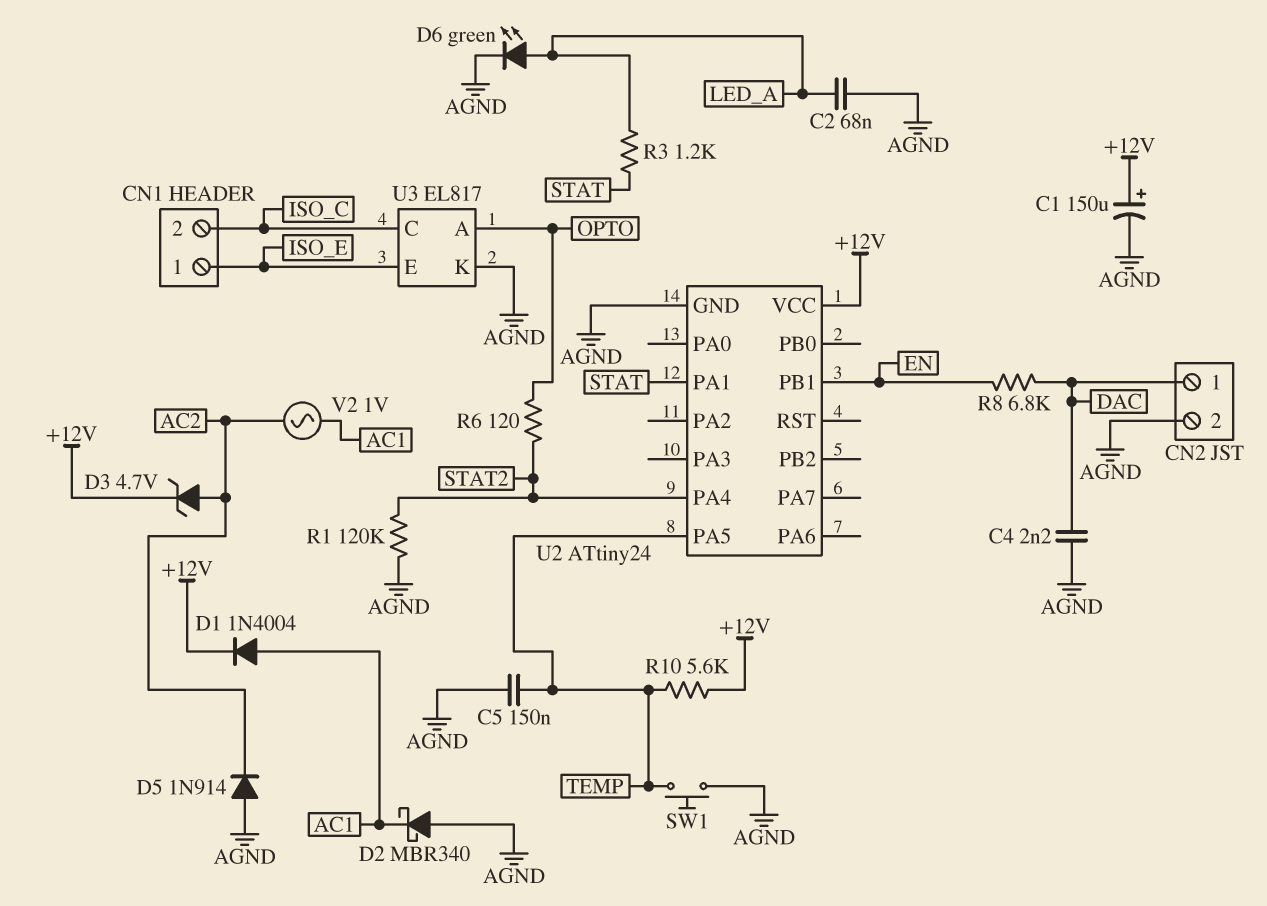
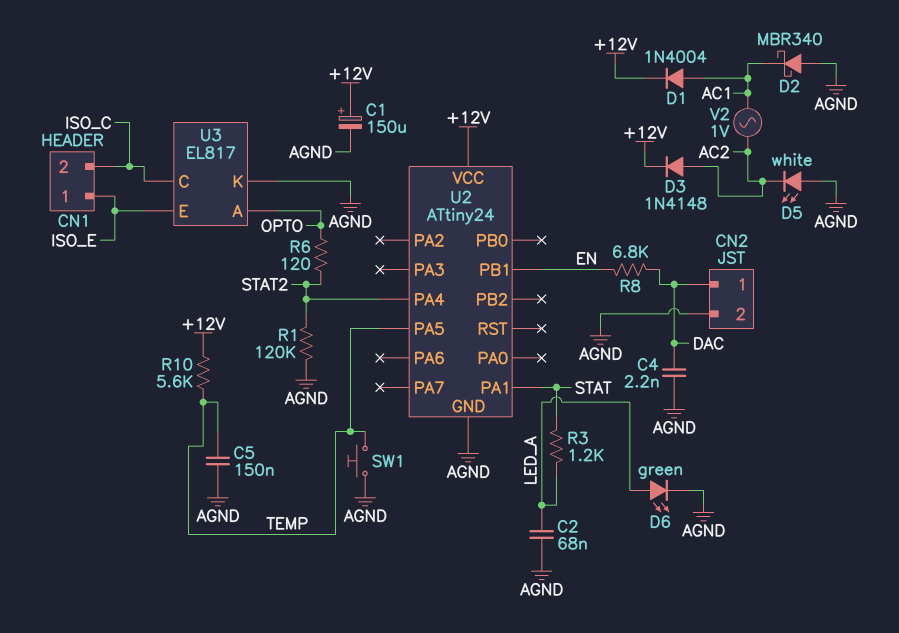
D3: zener 4.7V (A AC2, K +12V) -> diode 1N4148 (A AC2, K +12V)
D5: diode 1N914 (A AGND, K AC2) -> LED white (A AGND, K AC2)

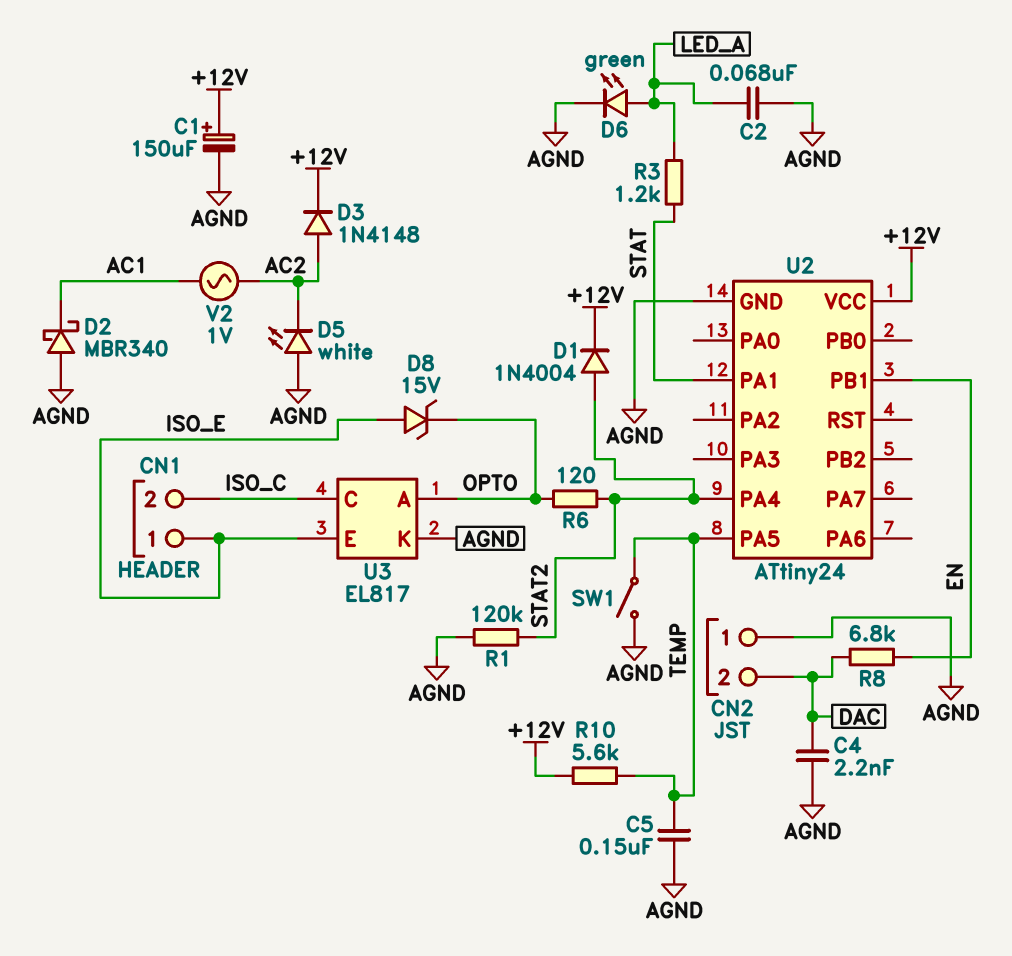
CN2 pin 1: DAC -> AGND
CN2 pin 2: AGND -> DAC
D1: diode 1N4004 (A AC1, K +12V) -> diode 1N4004 (A STAT2, K +12V)
D8: none -> zener 15V (A ISO_E, K OPTO)
SW1: button (AGND, TEMP) -> switch (AGND, TEMP)

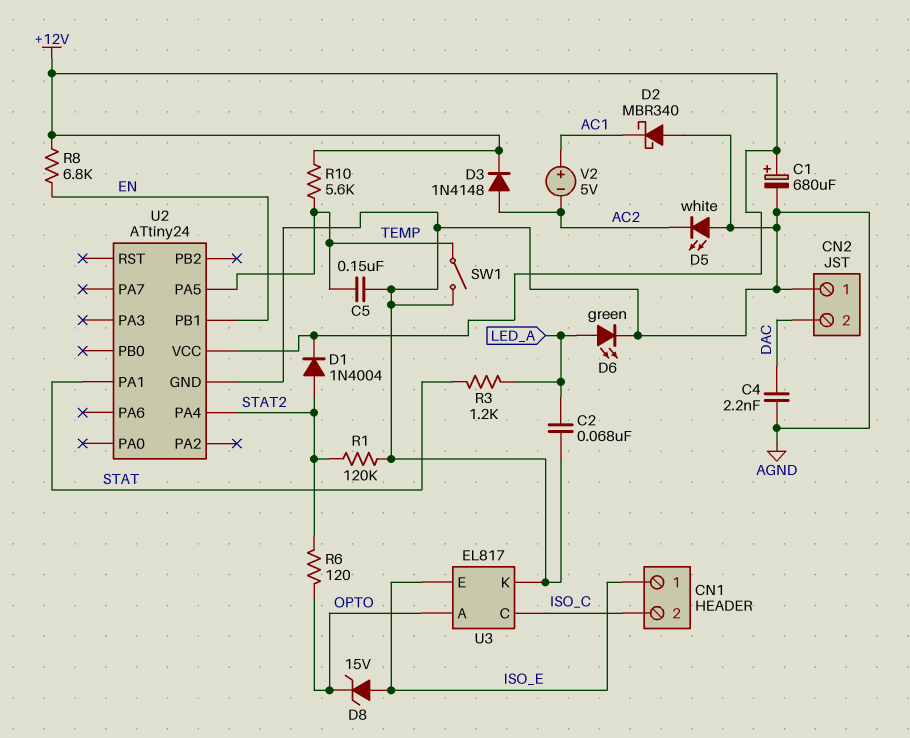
C1: 150uF (plus +12V, minus AGND) -> 680uF (plus +12V, minus AGND)
R8: 6.8k (DAC, EN) -> 6.8k (+12V, EN)
V2: AC 1V (AC1, AC2) -> 5V (plus AC1, minus AC2)

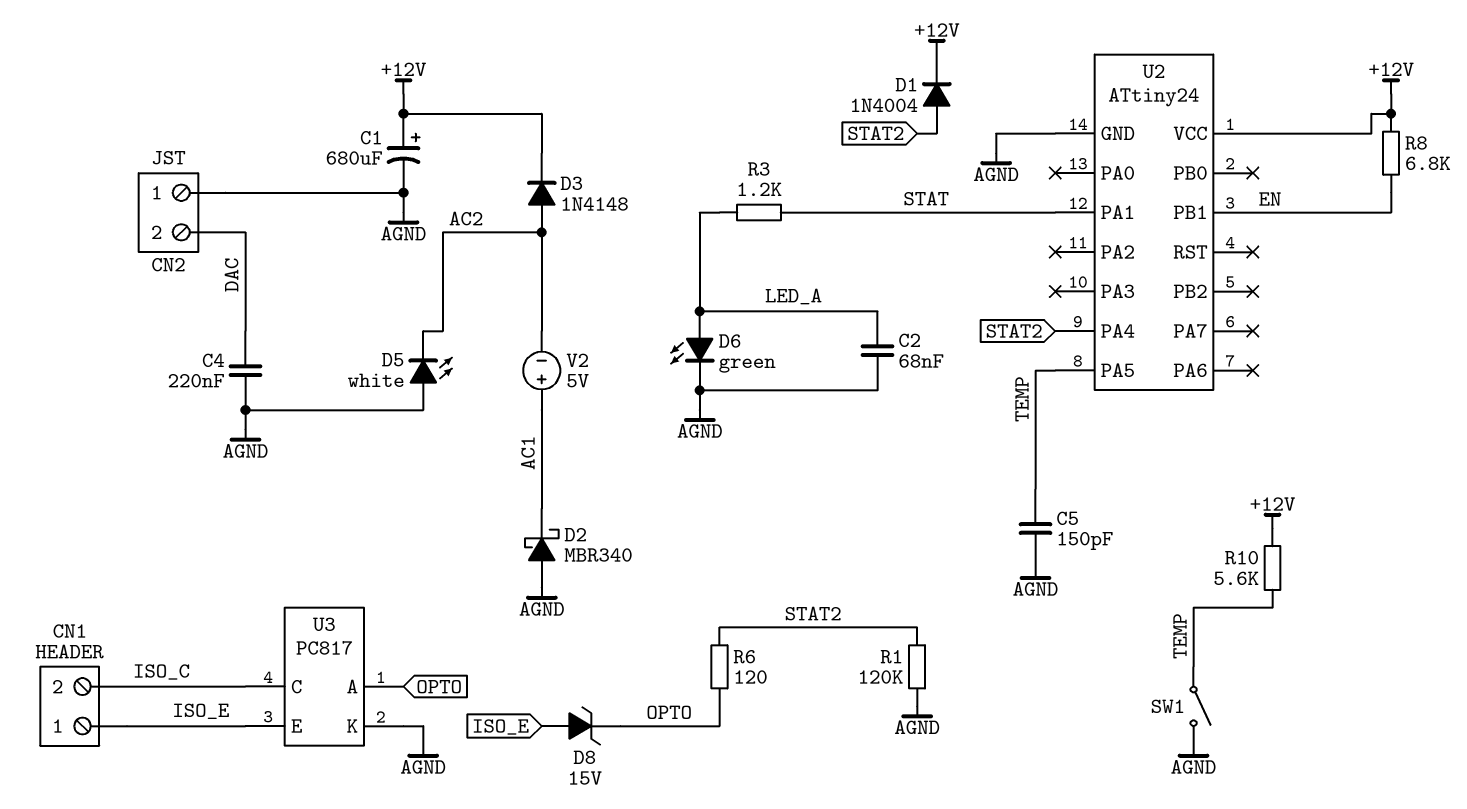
C4: 2.2nF (AGND, DAC) -> 220nF (AGND, DAC)
C5: 150nF (AGND, TEMP) -> 150pF (AGND, TEMP)
U3: EL817 -> PC817

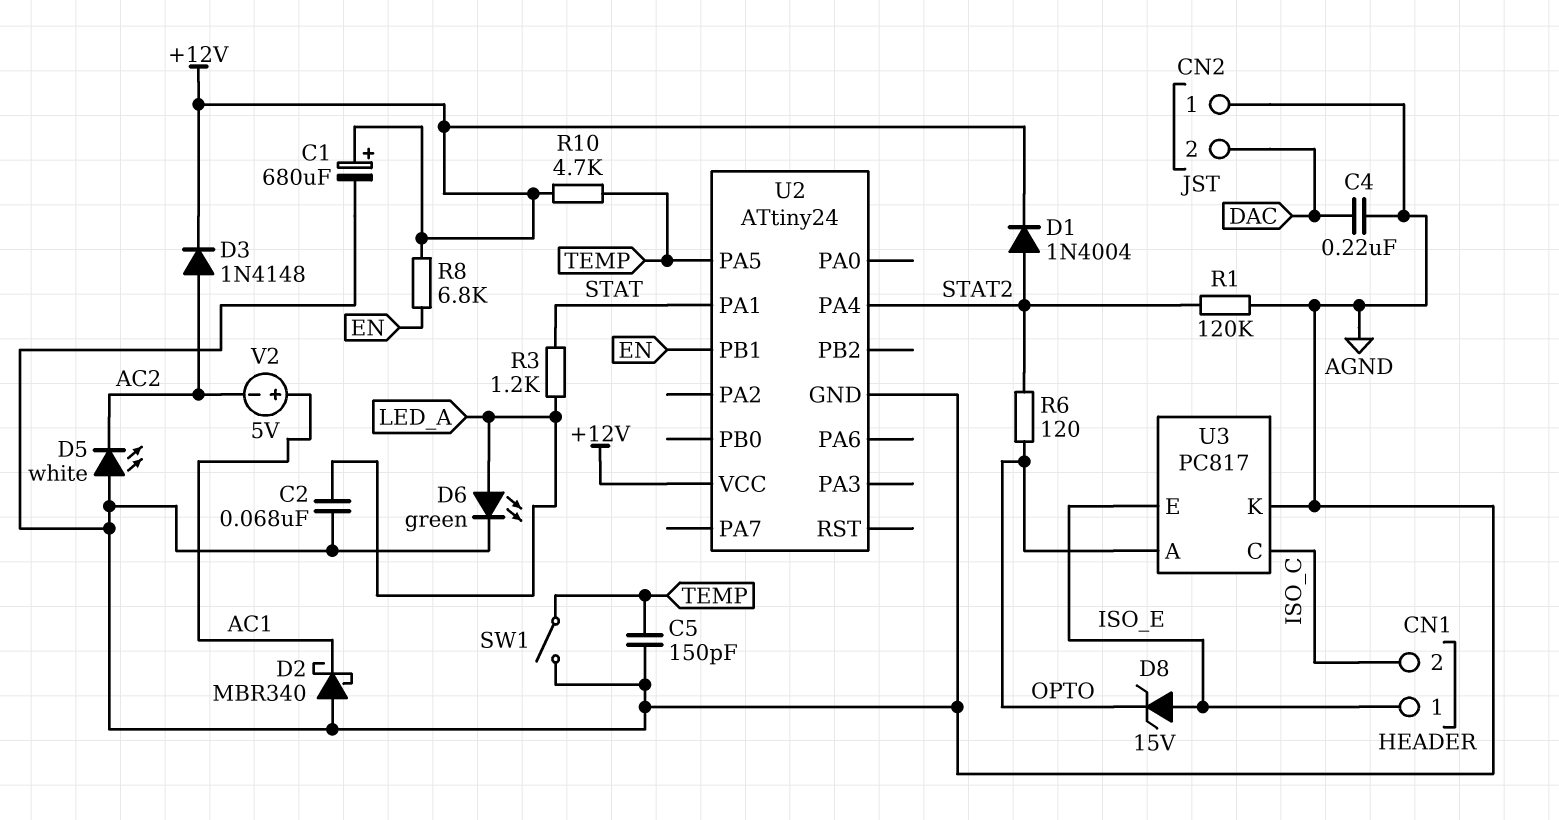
R10: 5.6k (+12V, TEMP) -> 4.7k (+12V, TEMP)

